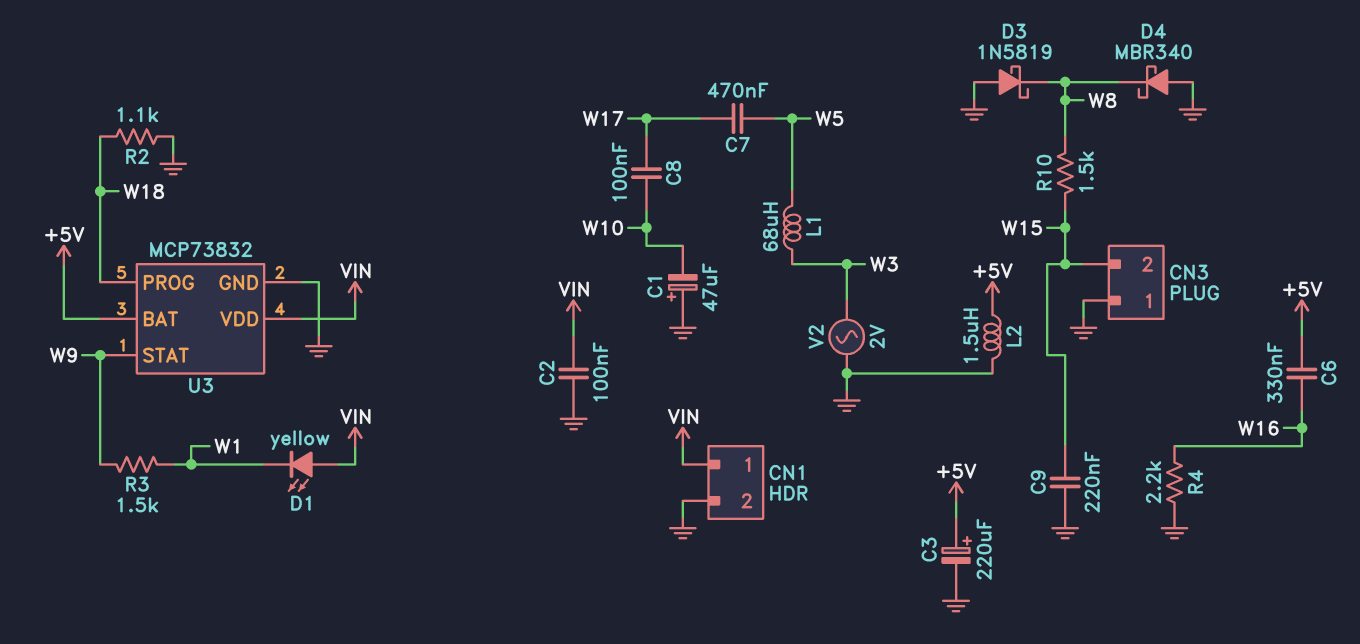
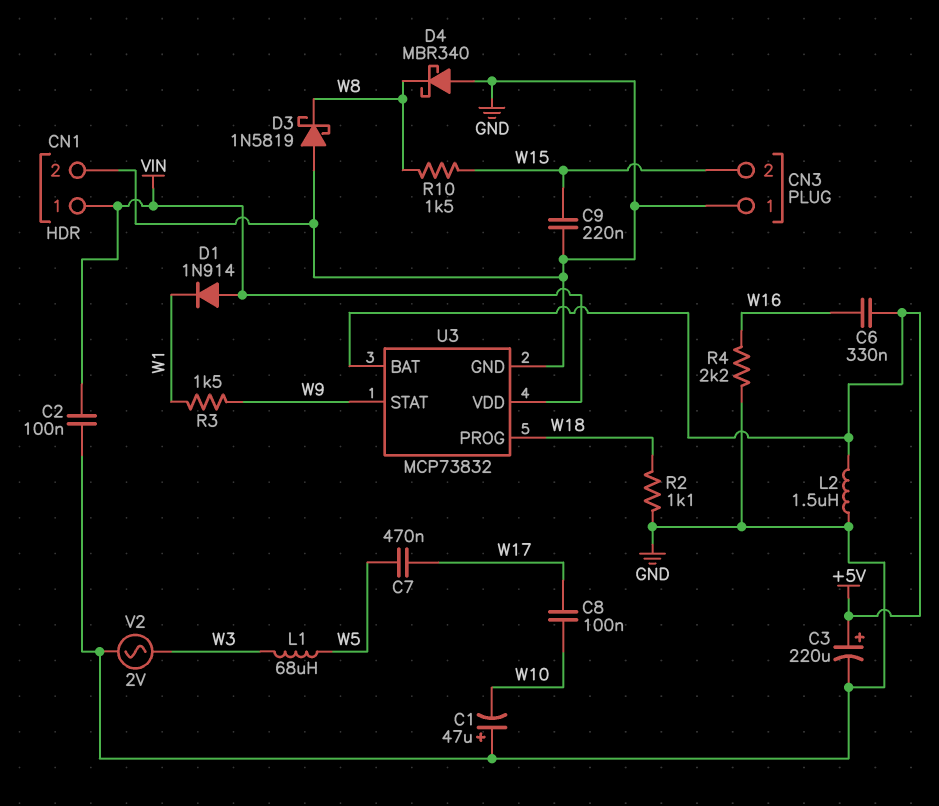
D1: LED yellow (A VIN, K W1) -> diode 1N914 (A VIN, K W1)

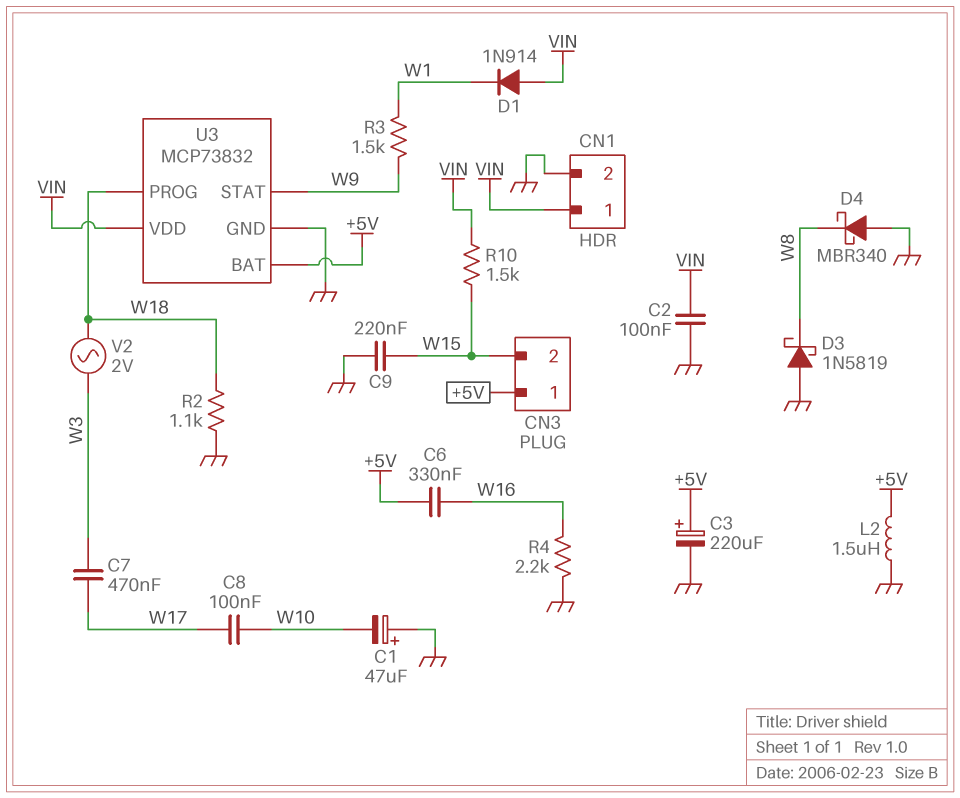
C7: 470nF (W5, W17) -> 470nF (W3, W17)
CN3 pin 1: GND -> +5V
L1: 68uH (W3, W5) -> none
R10: 1.5k (W8, W15) -> 1.5k (VIN, W15)
V2: AC 2V (GND, W3) -> AC 2V (W3, W18)

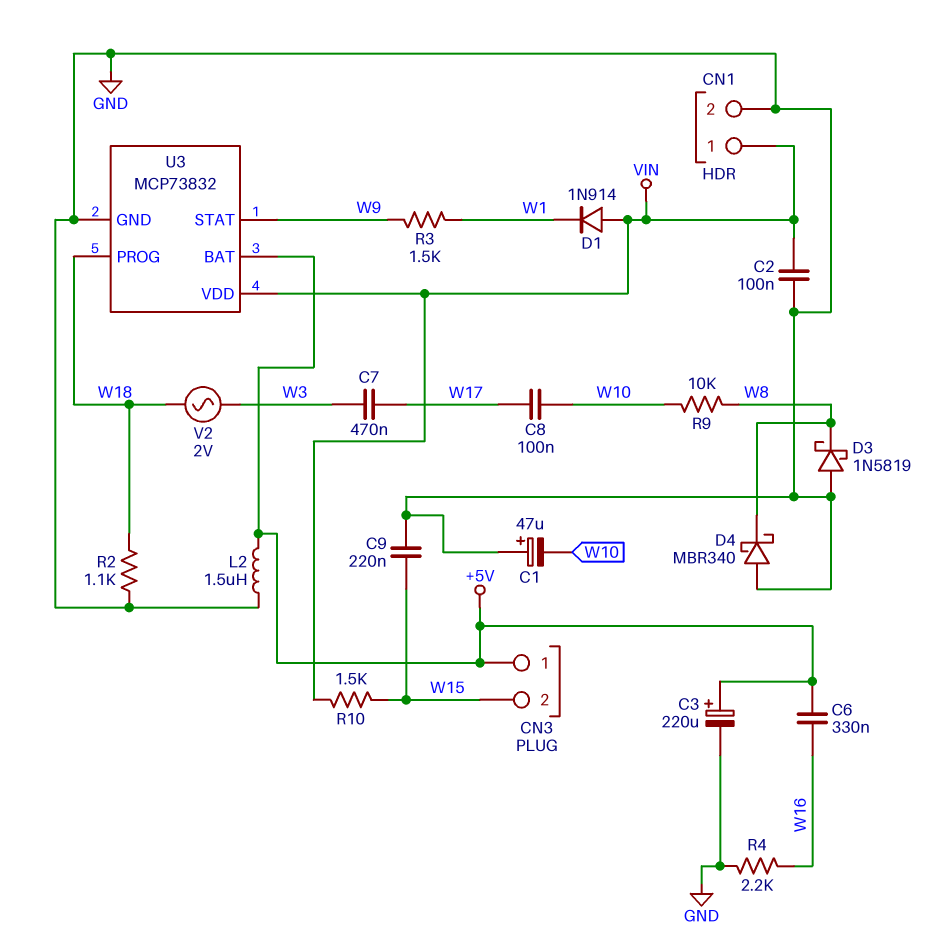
R9: none -> 10k (W8, W10)

